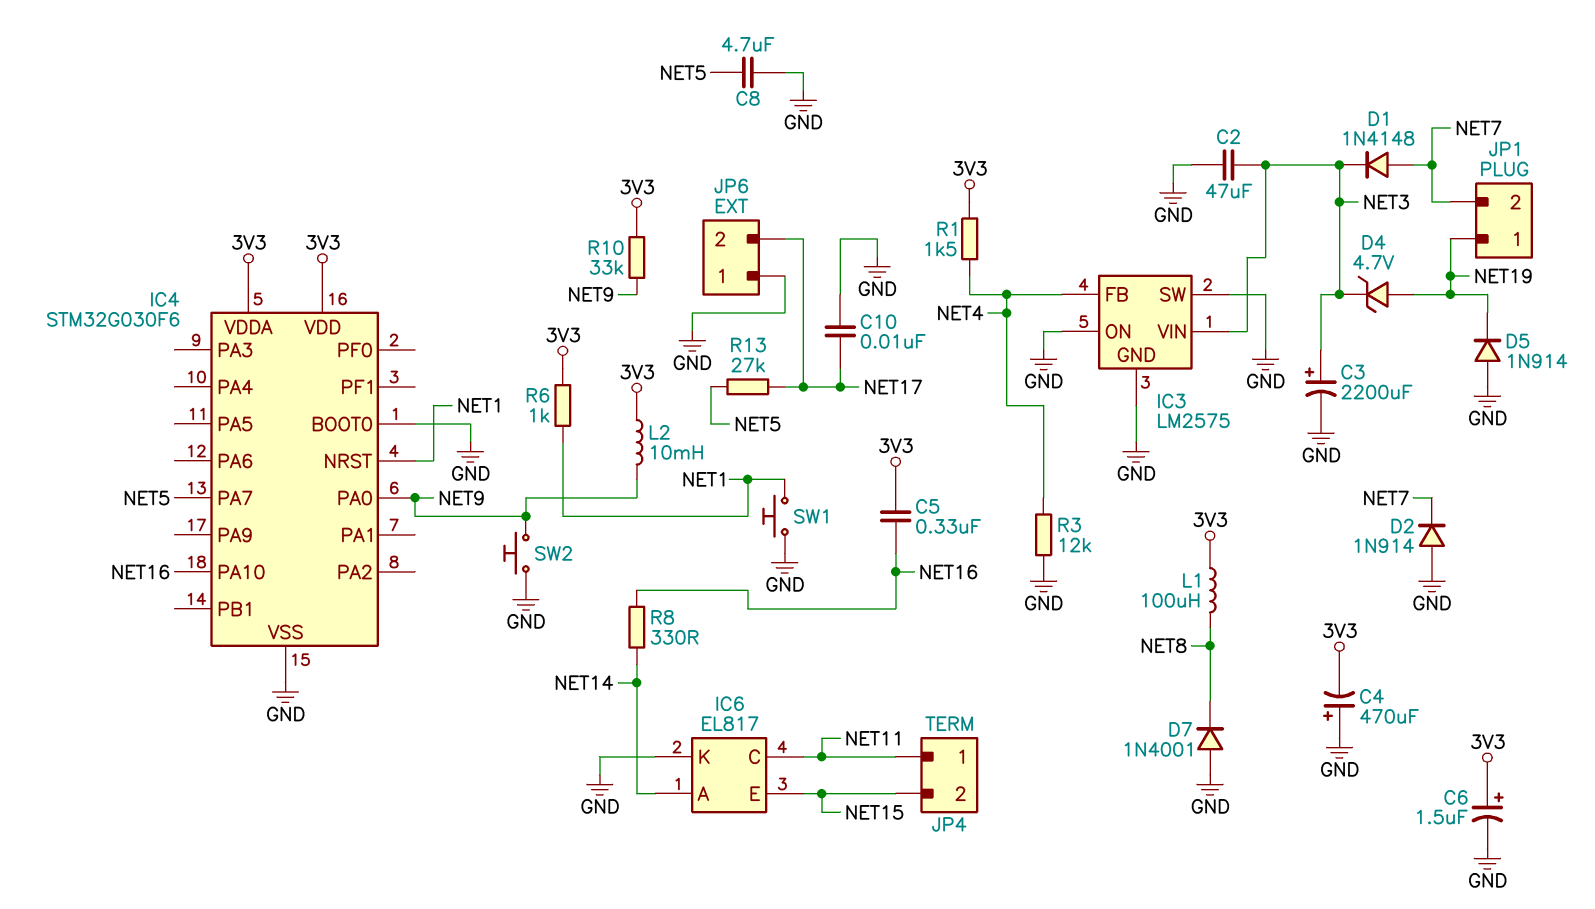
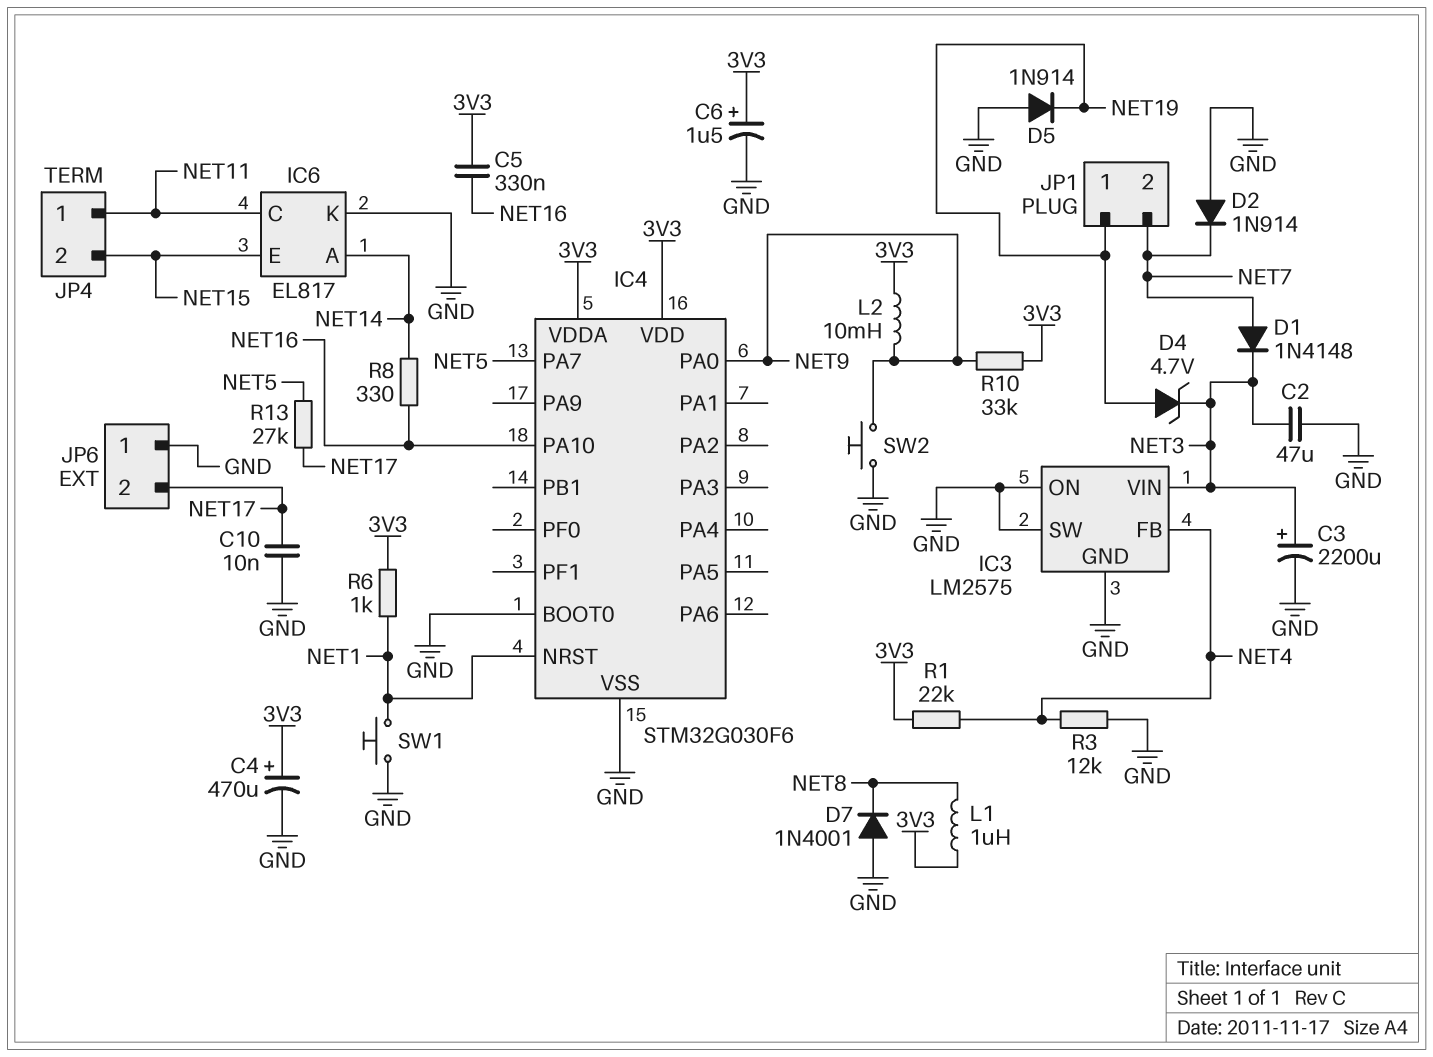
C4: 470uF (plus GND, minus 3V3) -> 470uF (plus 3V3, minus GND)
C8: 4.7uF (GND, NET5) -> none
L1: 100uH (3V3, NET8) -> 1uH (3V3, NET8)
R1: 1.5k (3V3, NET4) -> 22k (3V3, NET4)

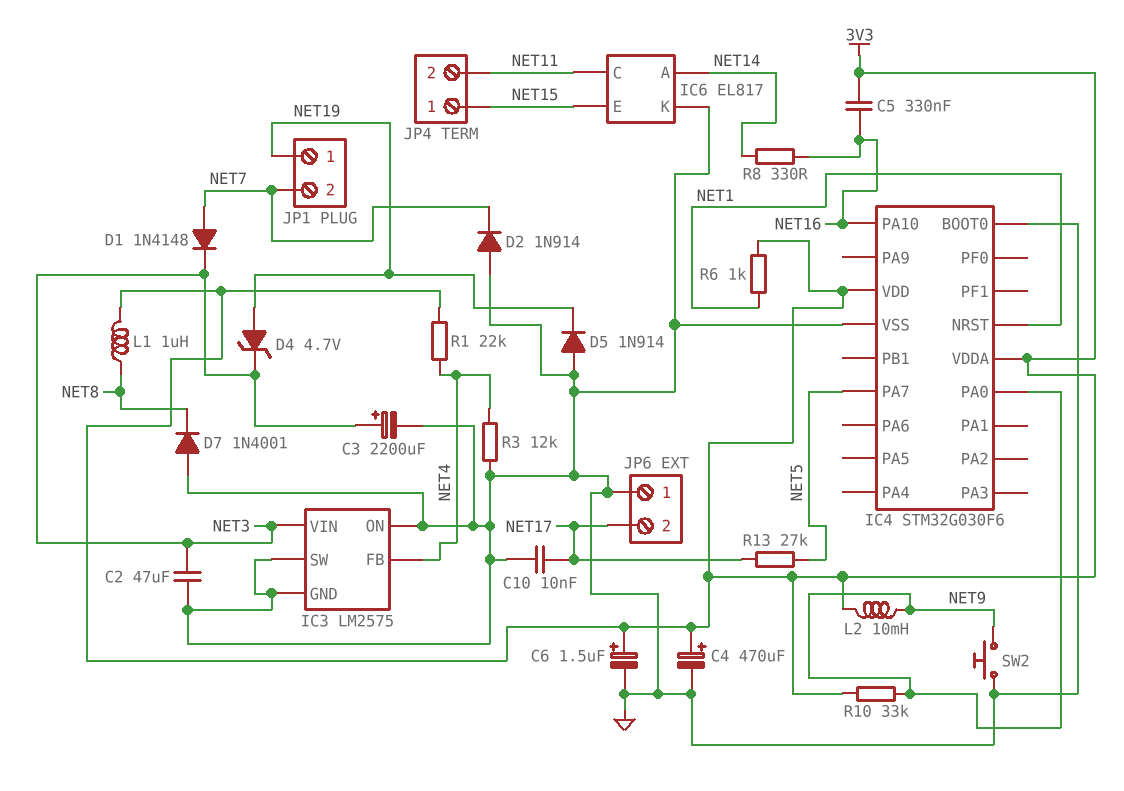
JP4 pin 1: NET11 -> NET15
JP4 pin 2: NET15 -> NET11
SW1: button (GND, NET1) -> none

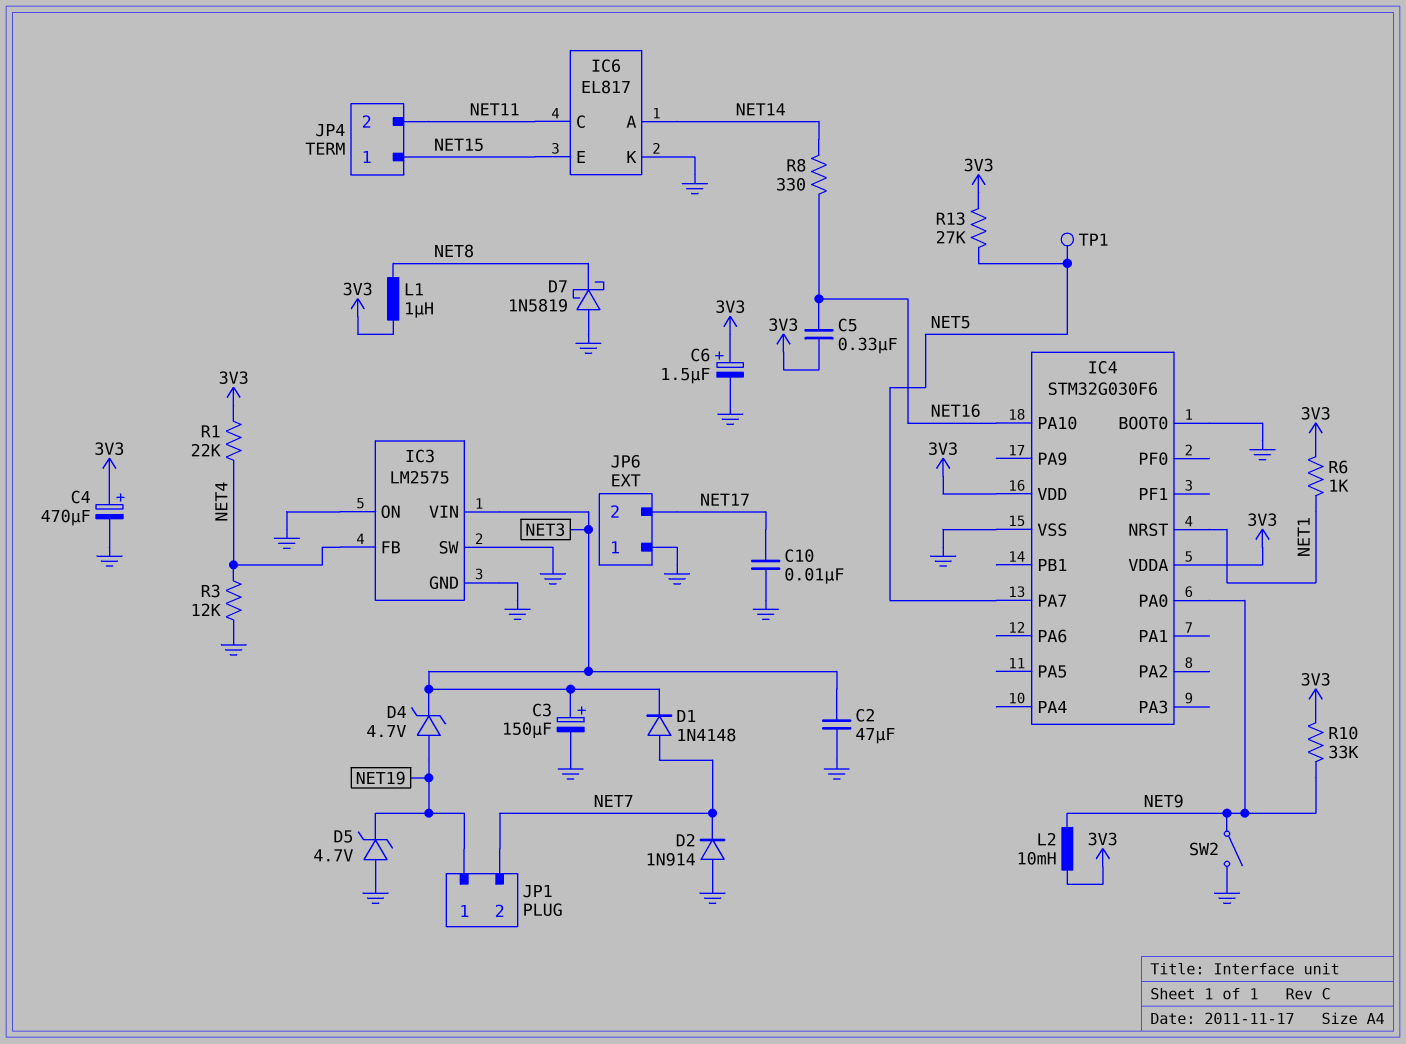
C3: 2200uF (plus NET3, minus GND) -> 150uF (plus NET3, minus GND)
D5: diode 1N914 (A GND, K NET19) -> zener 4.7V (A GND, K NET19)
D7: diode 1N4001 (A GND, K NET8) -> schottky 1N5819 (A GND, K NET8)
R13: 27k (NET5, NET17) -> 27k (3V3, NET5)
SW2: button (GND, NET9) -> switch (GND, NET9)
TP1: none -> test point (NET5)

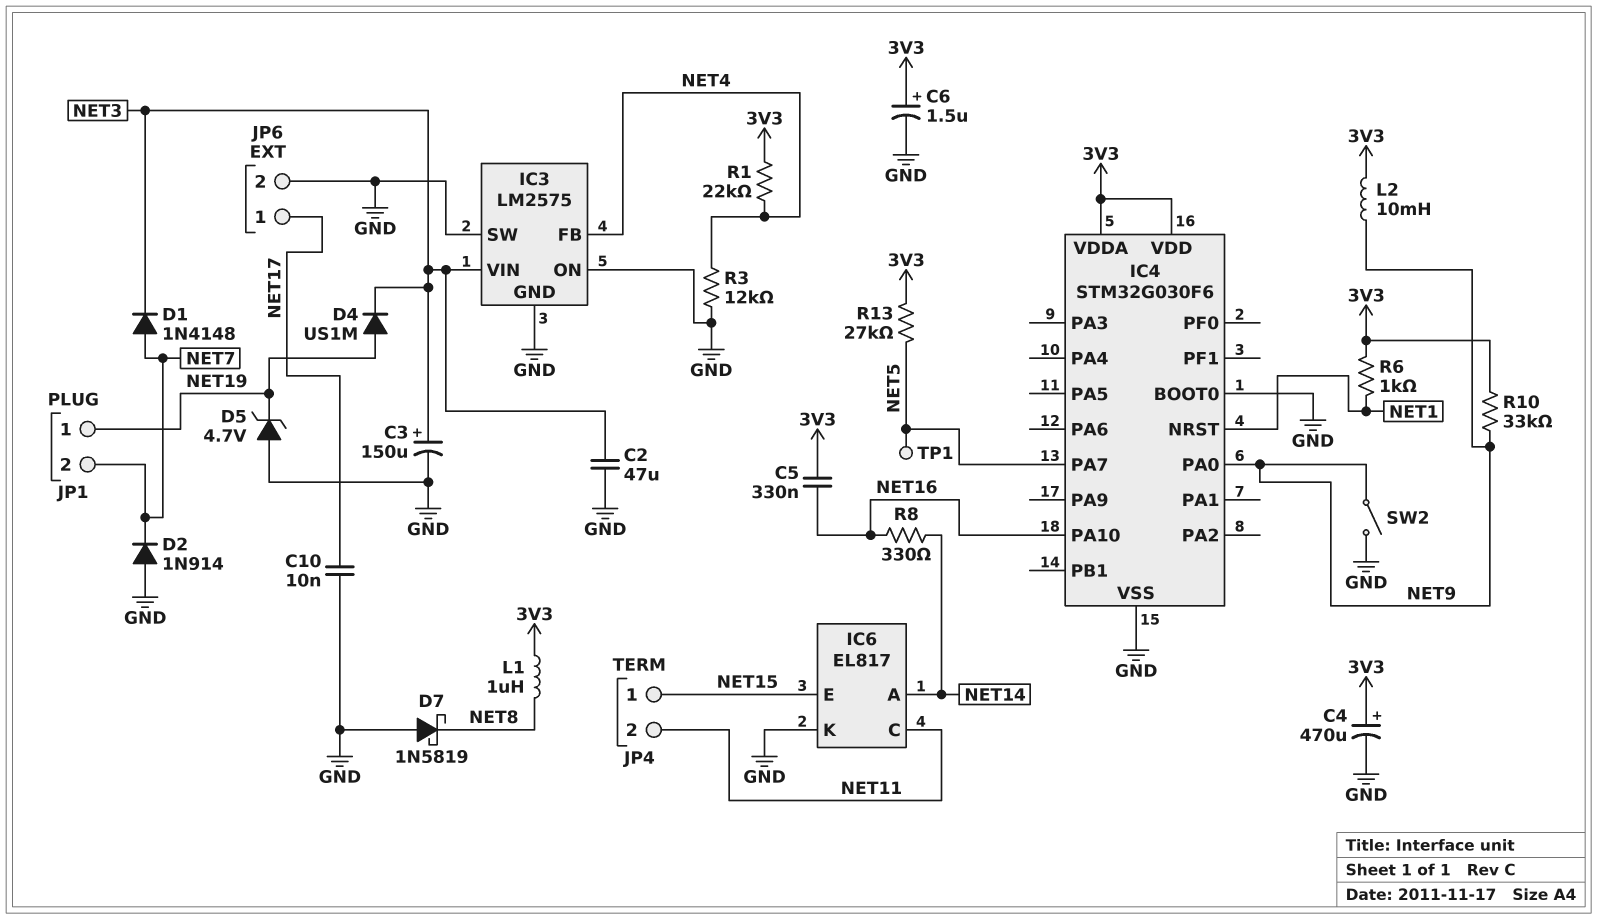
D4: zener 4.7V (A NET19, K NET3) -> diode US1M (A NET19, K NET3)
JP6 pin 1: GND -> NET17
JP6 pin 2: NET17 -> GND

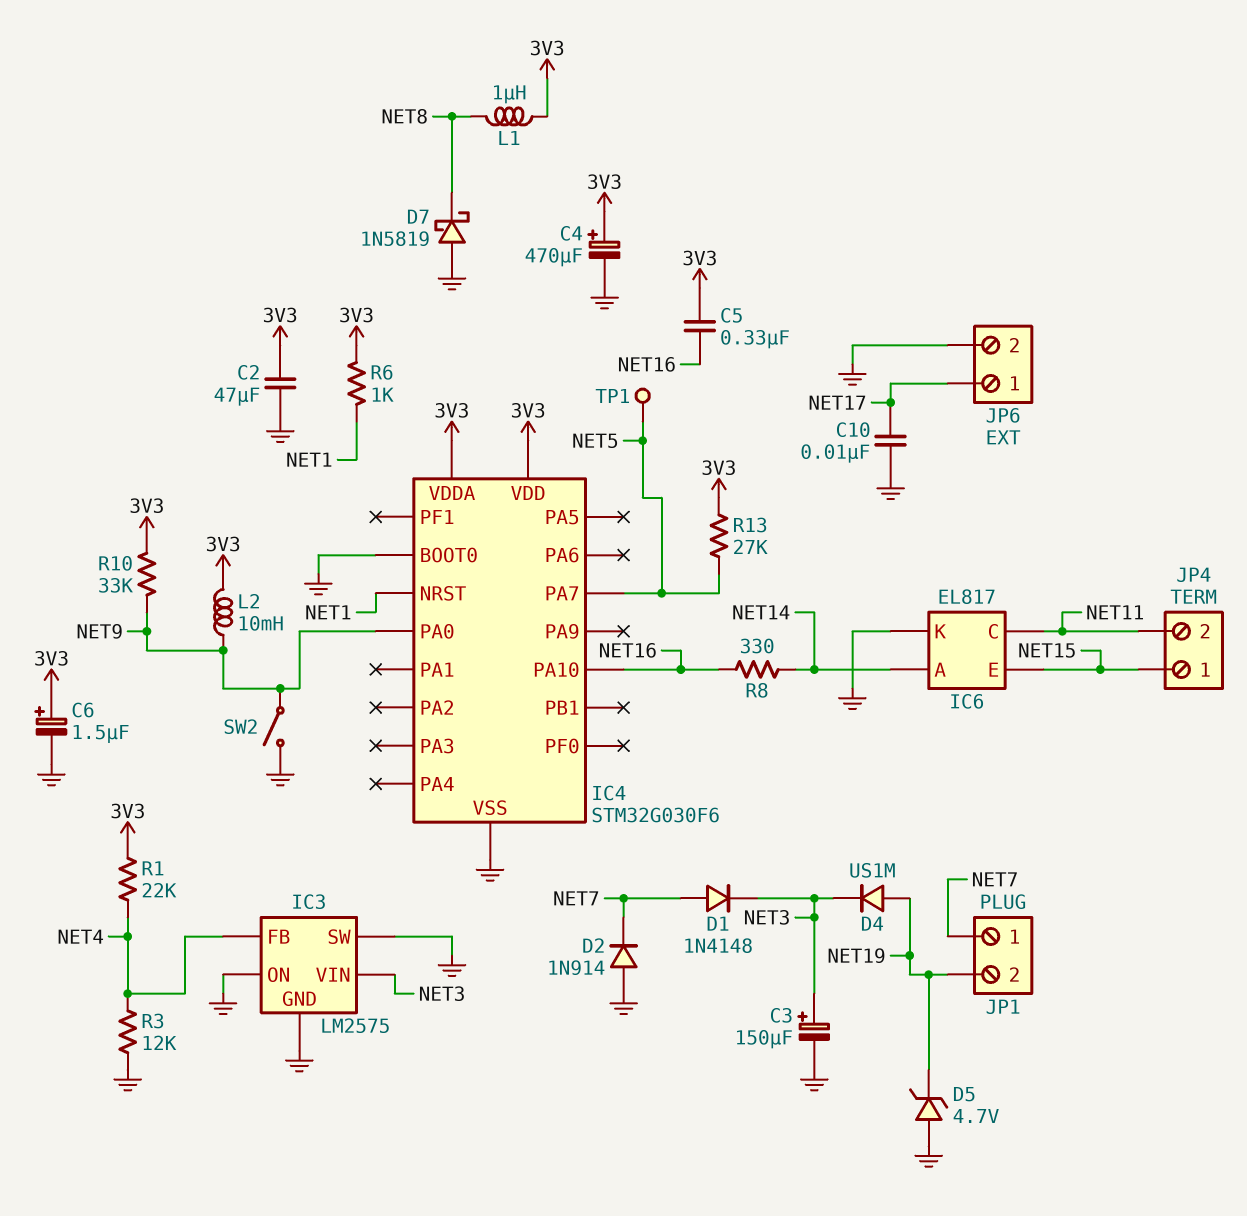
C2: 47uF (GND, NET3) -> 47uF (3V3, GND)
JP1 pin 1: NET19 -> NET7
JP1 pin 2: NET7 -> NET19

